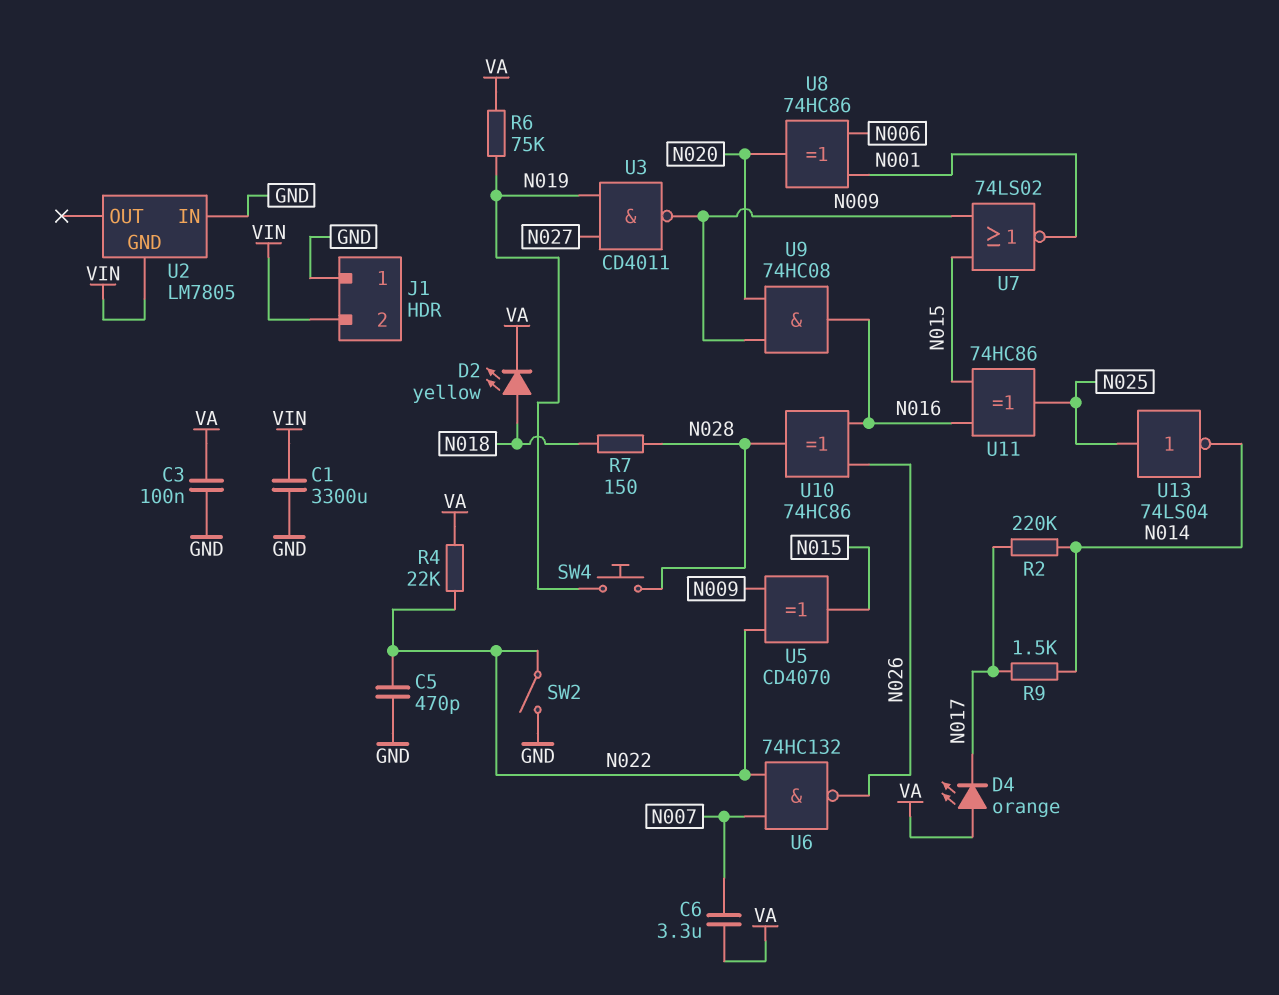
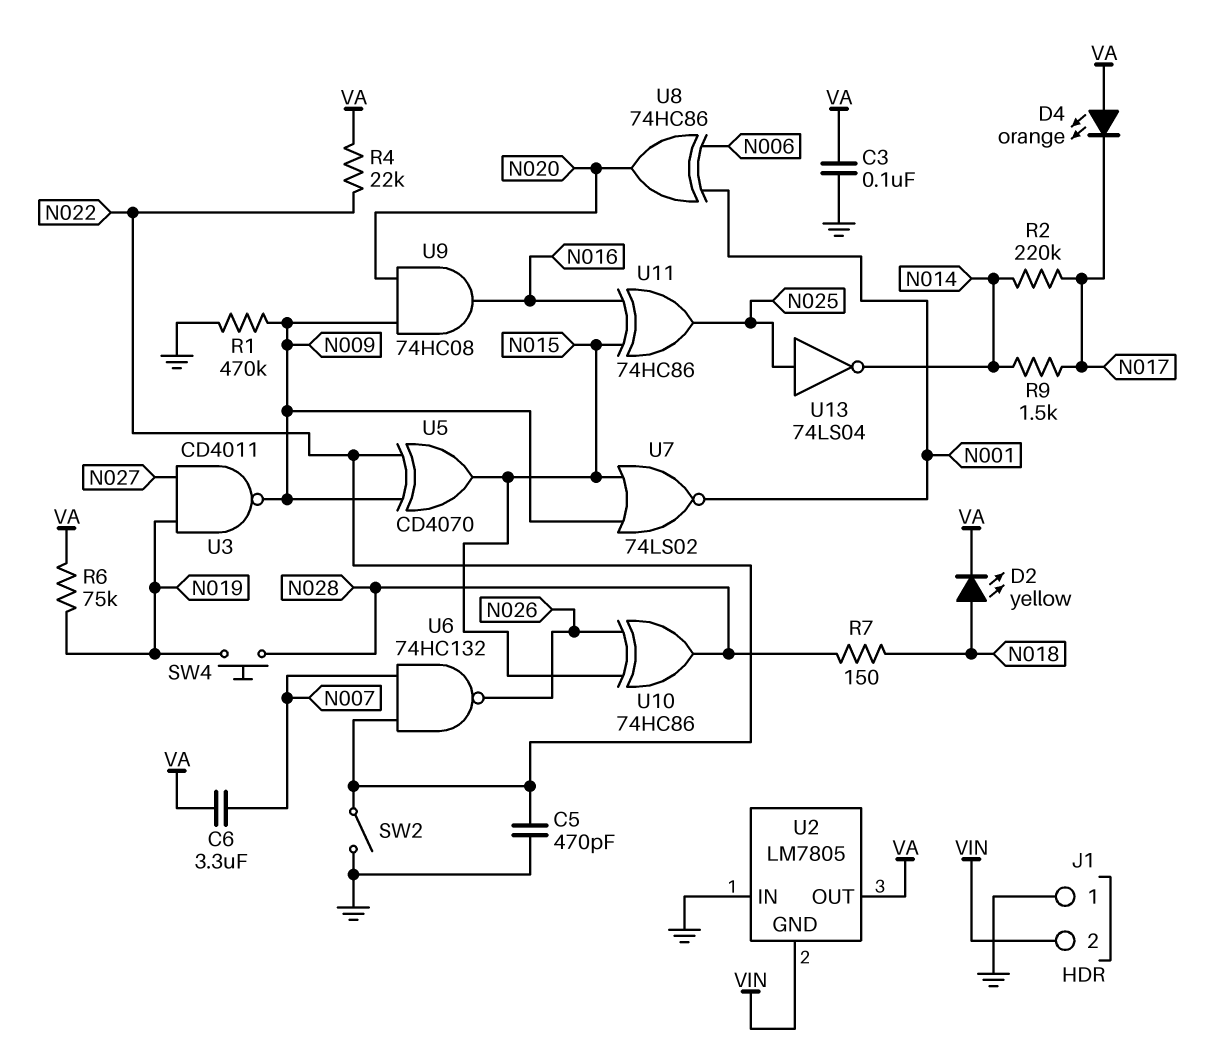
C1: 3300uF (GND, VIN) -> none
R1: none -> 470k (GND, N009)
U2 pin OUT: none -> VA
U10: XOR 74HC86 (in N016, in N026, out N028) -> XOR 74HC86 (in N015, in N026, out N028)

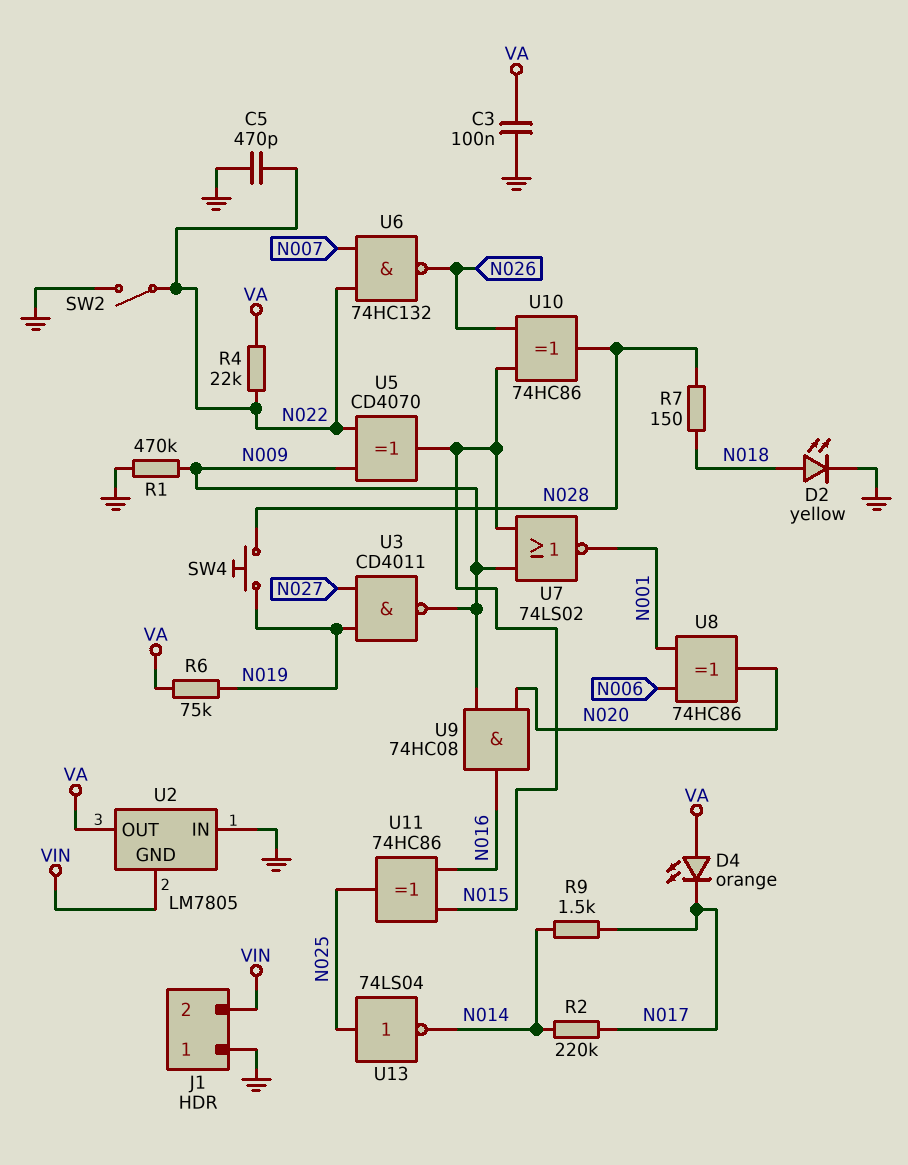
C6: 3.3uF (N007, VA) -> none
D2: LED yellow (A N018, K VA) -> LED yellow (A N018, K GND)

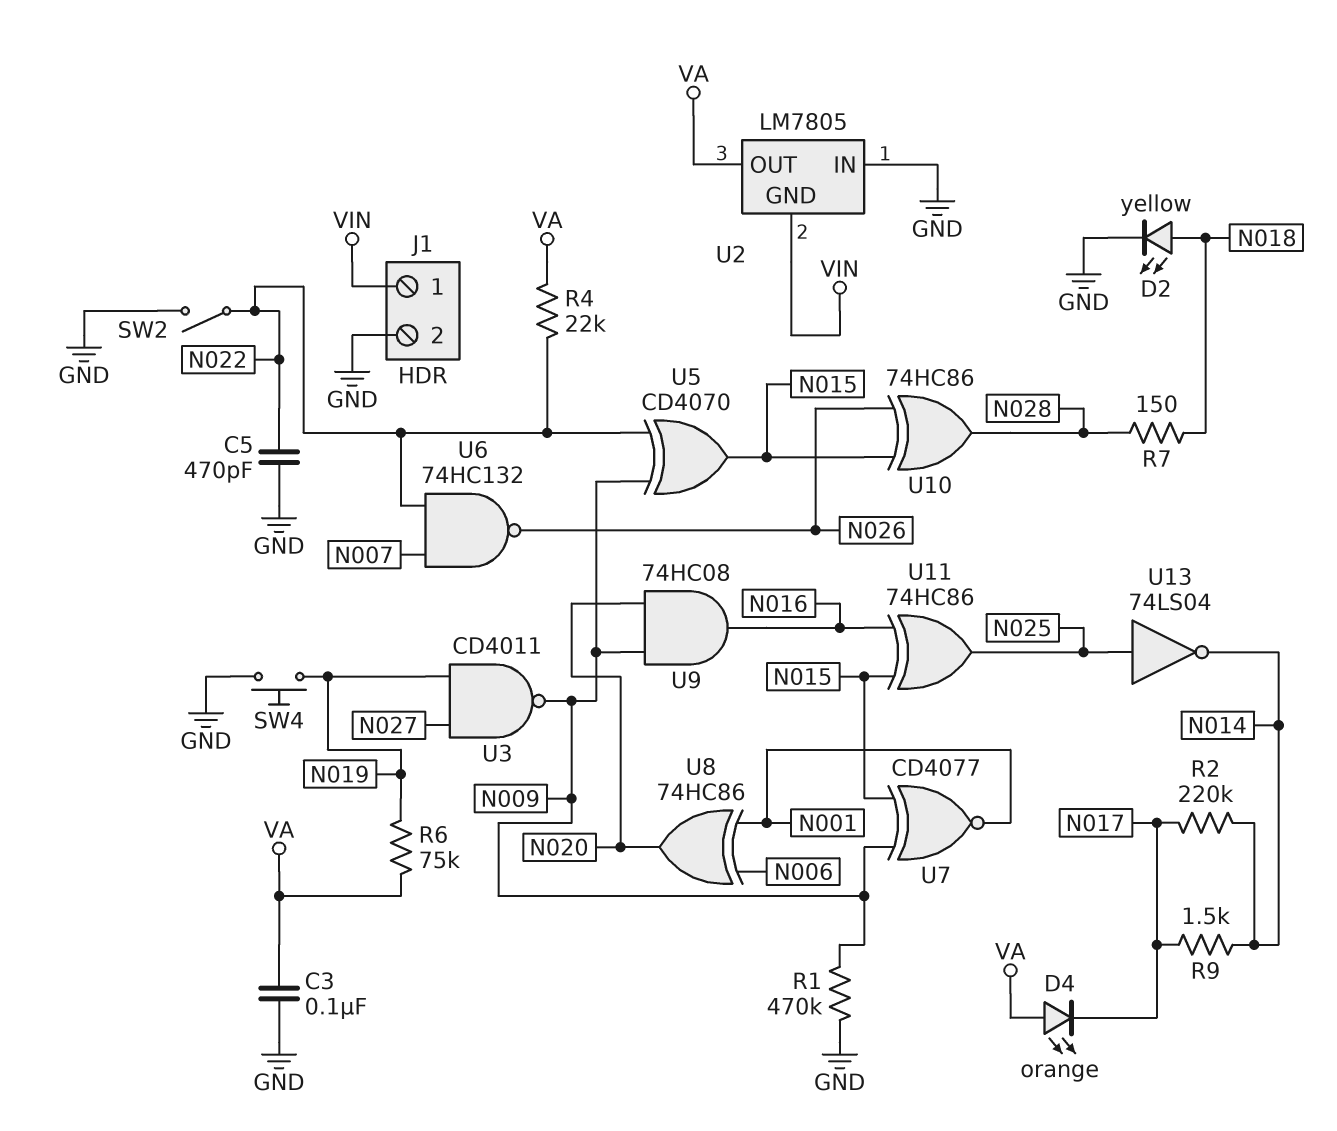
J1 pin 1: GND -> VIN
J1 pin 2: VIN -> GND
SW4: button (N019, N028) -> button (GND, N019)
U7: NOR 74LS02 (in N009, in N015, out N001) -> XNOR CD4077 (in N009, in N015, out N001)

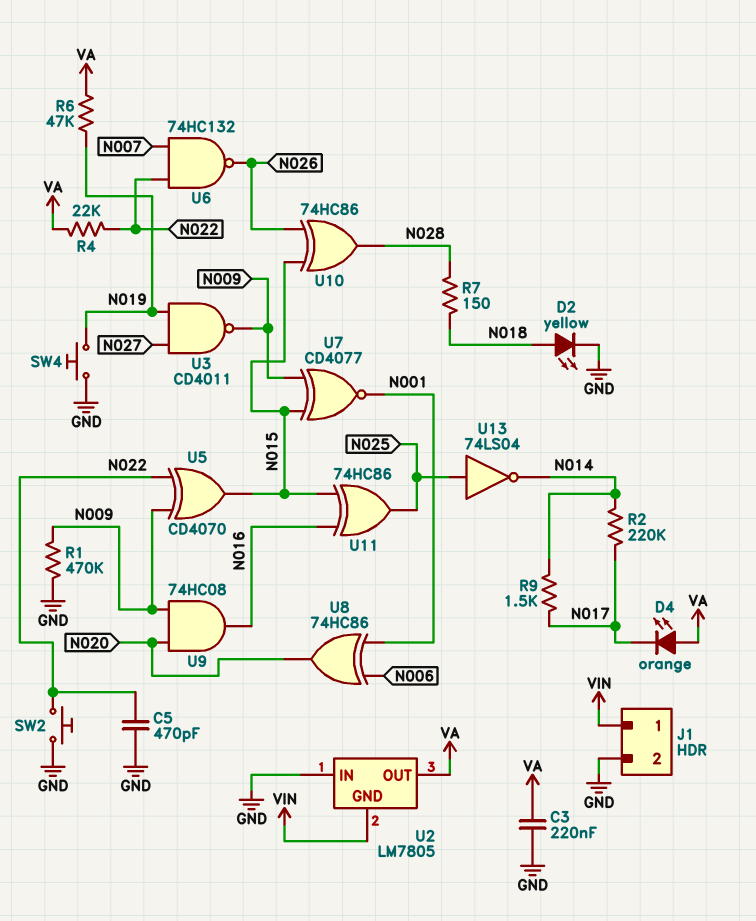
C3: 100nF (GND, VA) -> 220nF (GND, VA)
R6: 75k (N019, VA) -> 47k (N019, VA)
SW2: switch (GND, N022) -> button (GND, N022)

